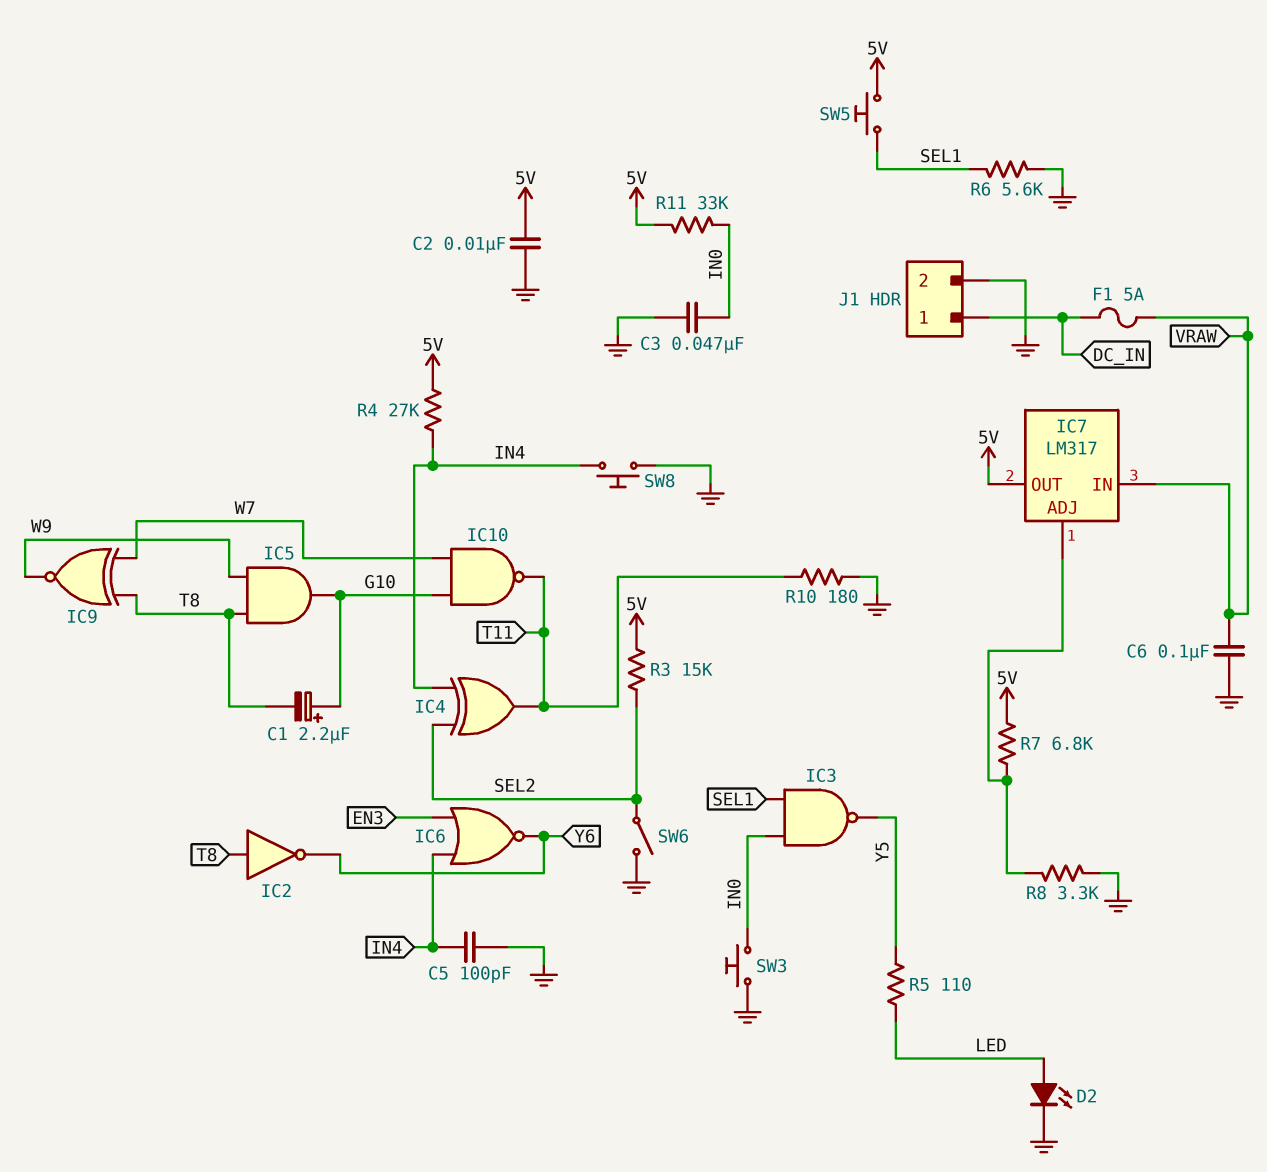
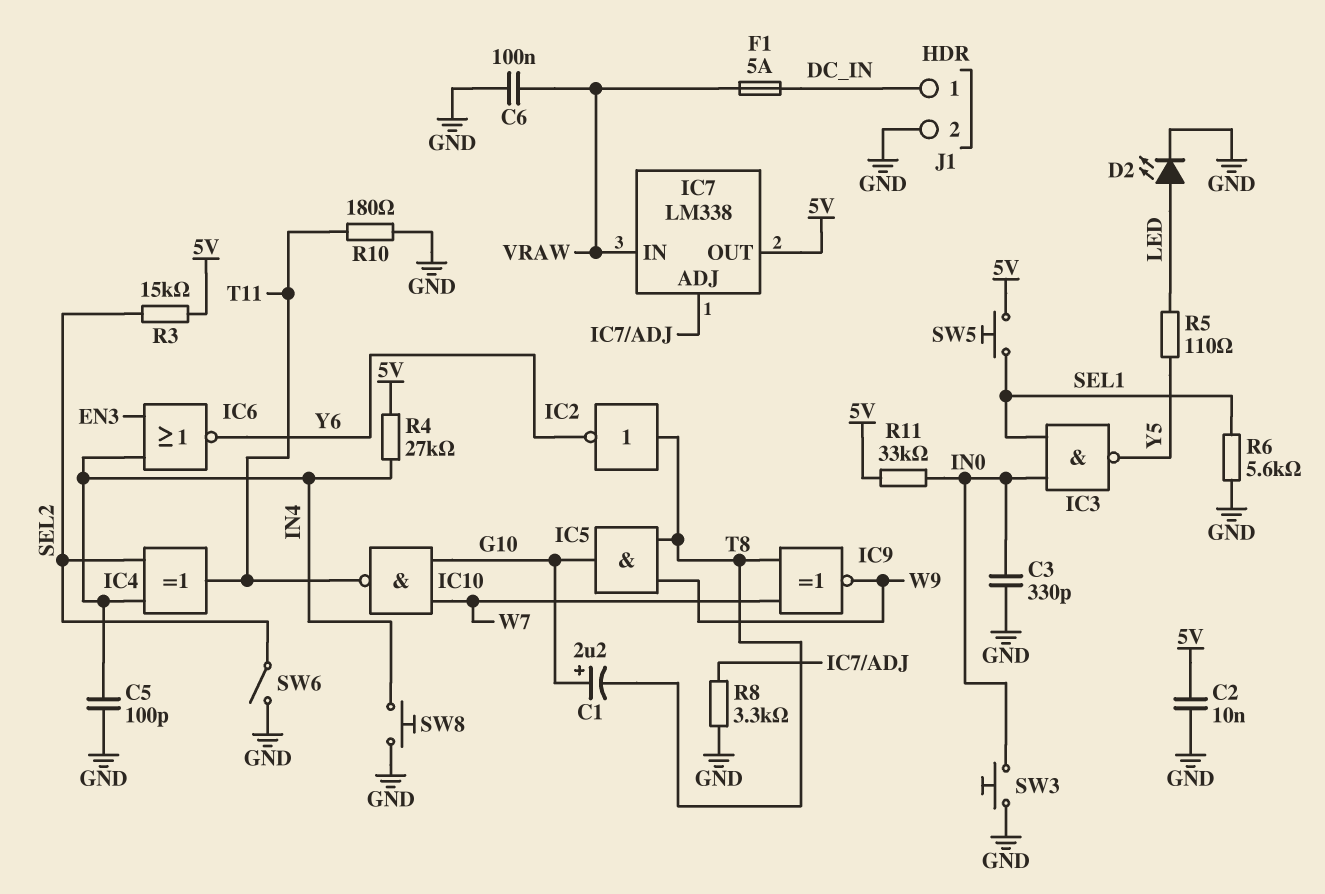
C3: 47nF (GND, IN0) -> 330pF (GND, IN0)
IC7: LM317 -> LM338
R7: 6.8k (5V, IC7/ADJ) -> none

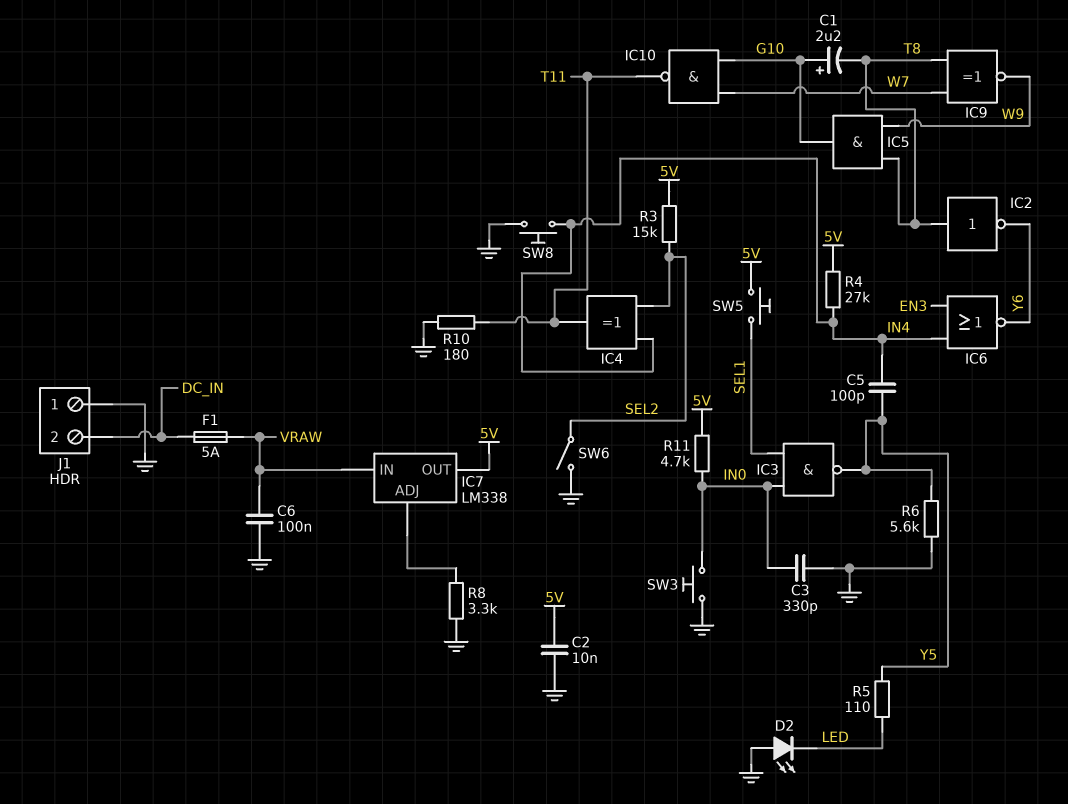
C5: 100pF (GND, IN4) -> 100pF (IN4, Y5)
D2: LED (A LED, K GND) -> LED (A GND, K LED)
J1 pin 1: DC_IN -> GND
J1 pin 2: GND -> DC_IN
R6: 5.6k (GND, SEL1) -> 5.6k (GND, Y5)
R11: 33k (5V, IN0) -> 4.7k (5V, IN0)

